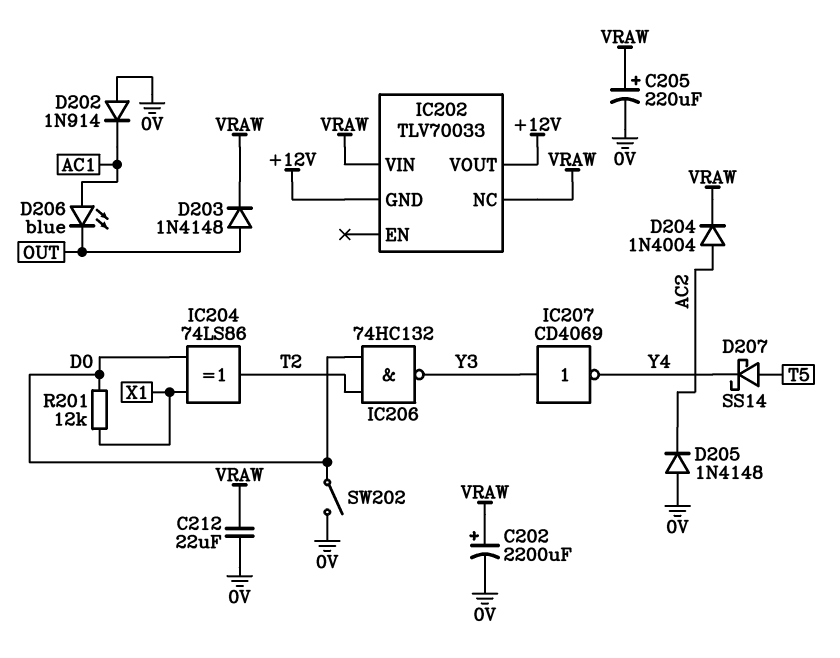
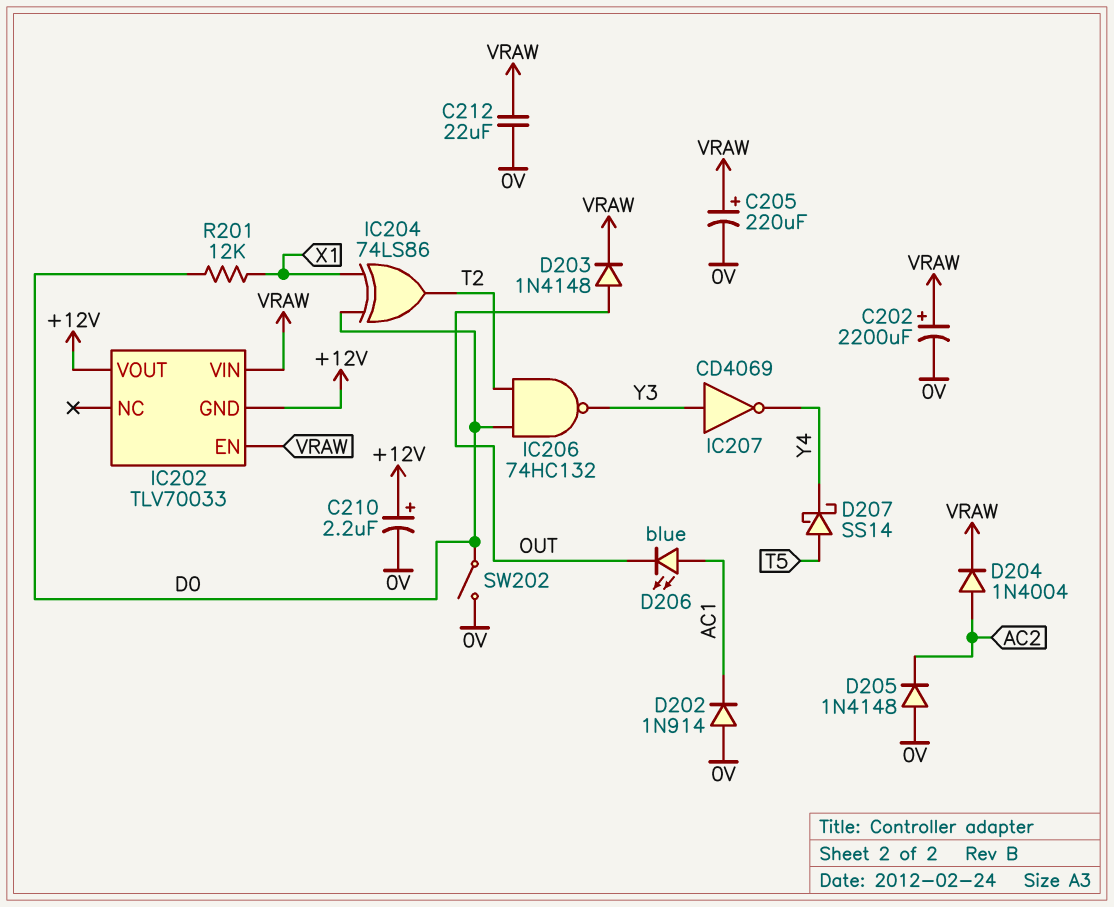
C210: none -> 2.2uF (plus +12V, minus 0V)
IC202 pin EN: none -> VRAW
IC202 pin NC: VRAW -> none

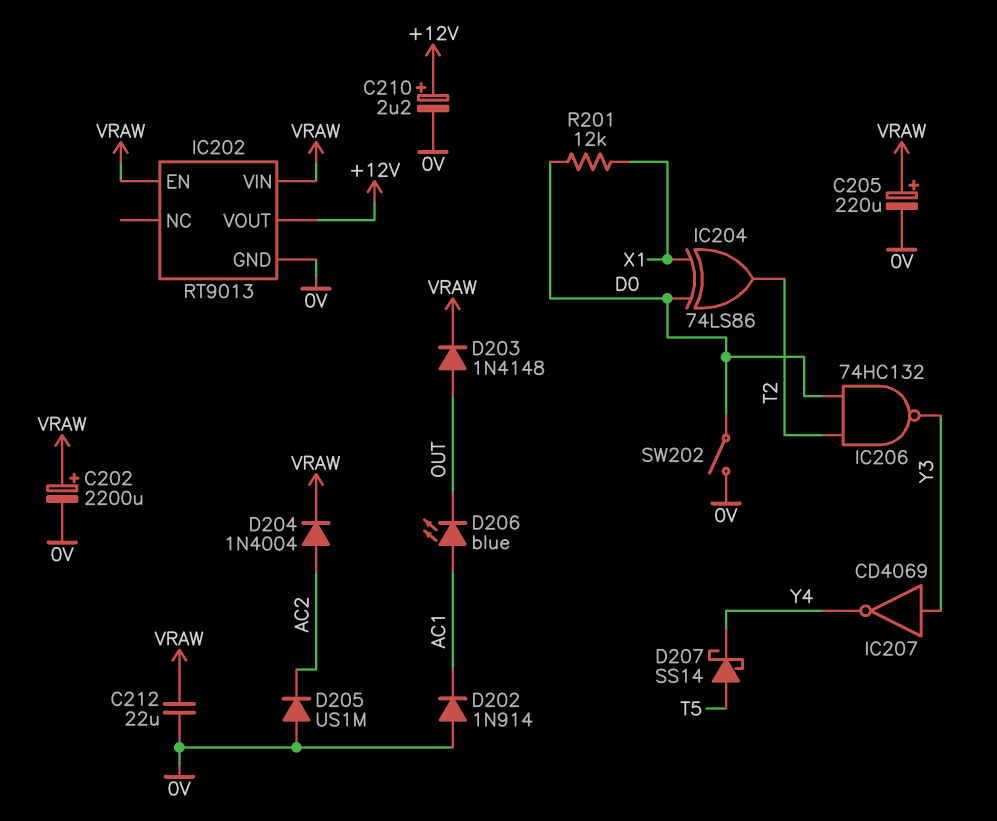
D205: diode 1N4148 (A 0V, K AC2) -> diode US1M (A 0V, K AC2)
IC202: TLV70033 -> RT9013
IC202 pin GND: +12V -> 0V

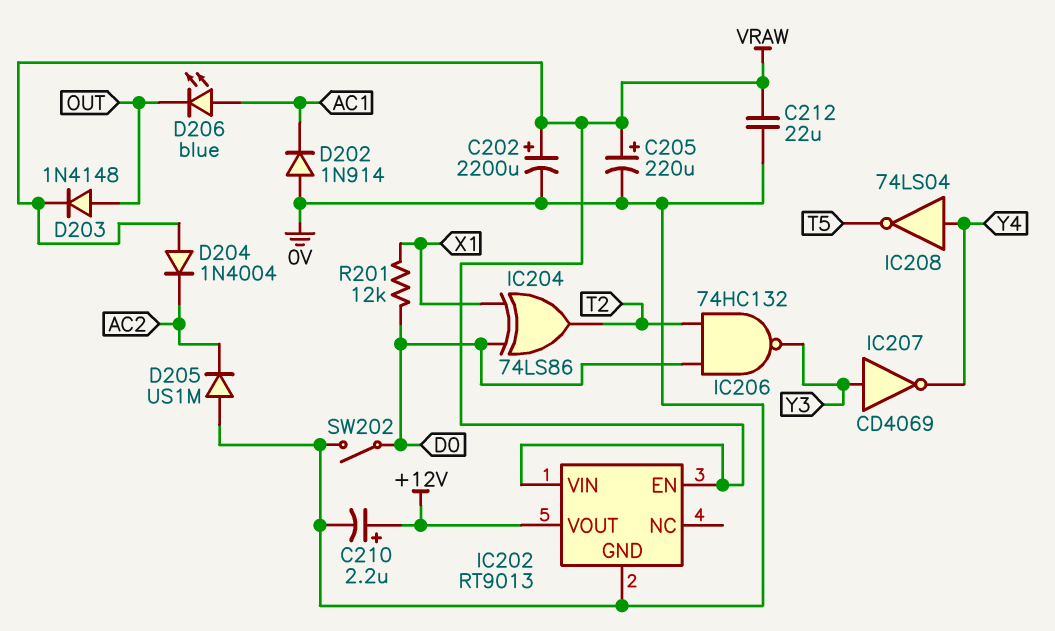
D204: diode 1N4004 (A AC2, K VRAW) -> diode 1N4004 (A VRAW, K AC2)
D207: schottky SS14 (A T5, K Y4) -> none
IC208: none -> NOT 74LS04 (in Y4, out T5)

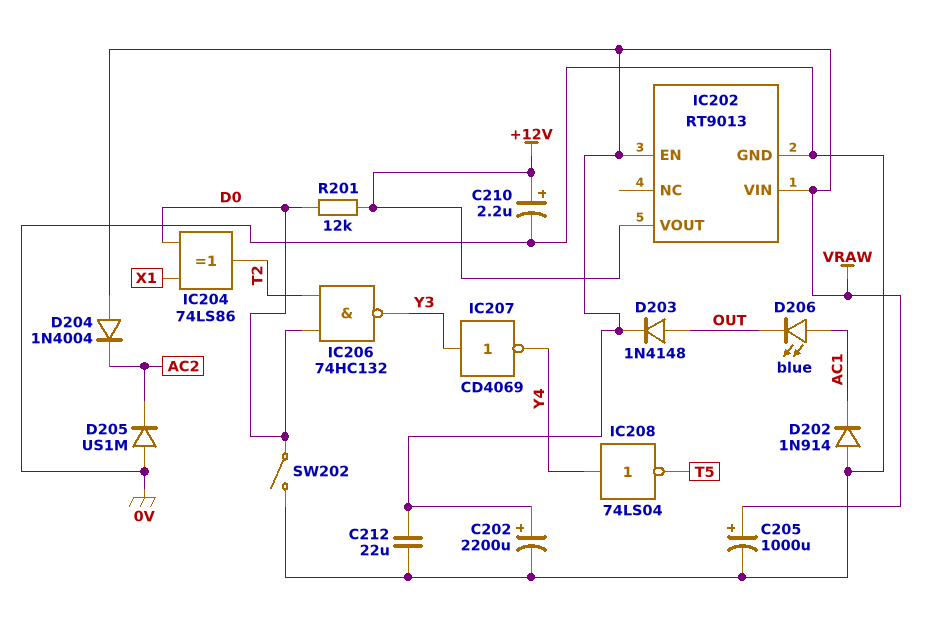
C205: 220uF (plus VRAW, minus 0V) -> 1000uF (plus VRAW, minus 0V)
R201: 12k (D0, X1) -> 12k (+12V, D0)

